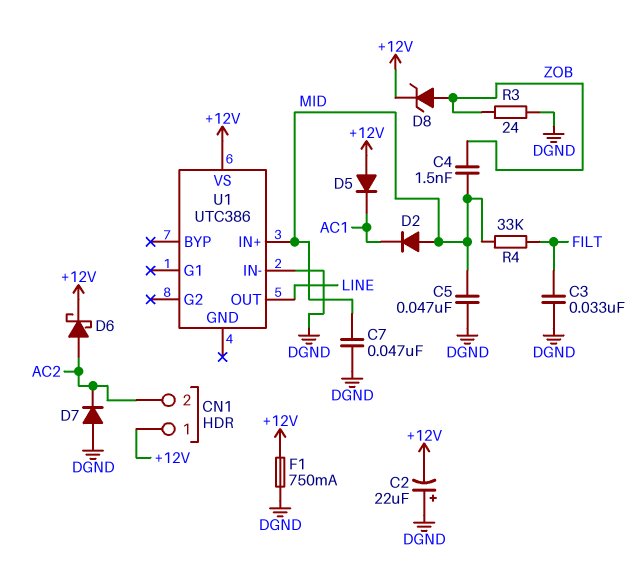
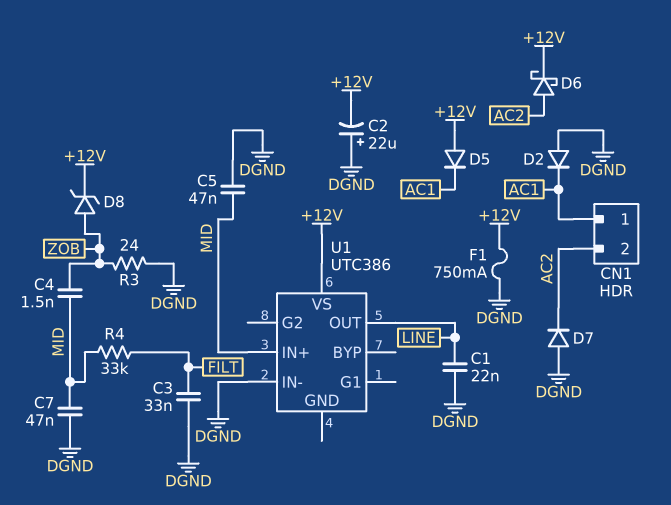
C1: none -> 22nF (DGND, LINE)
CN1 pin 1: +12V -> AC1
D2: diode (A MID, K AC1) -> diode (A DGND, K AC1)

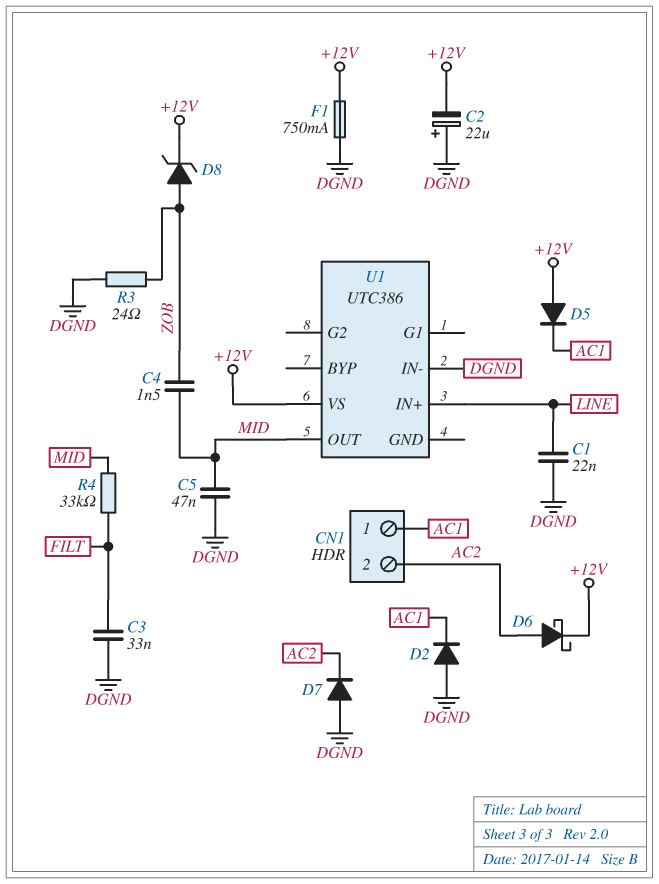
C7: 47nF (DGND, MID) -> none
U1 pin IN+: MID -> LINE
U1 pin OUT: LINE -> MID

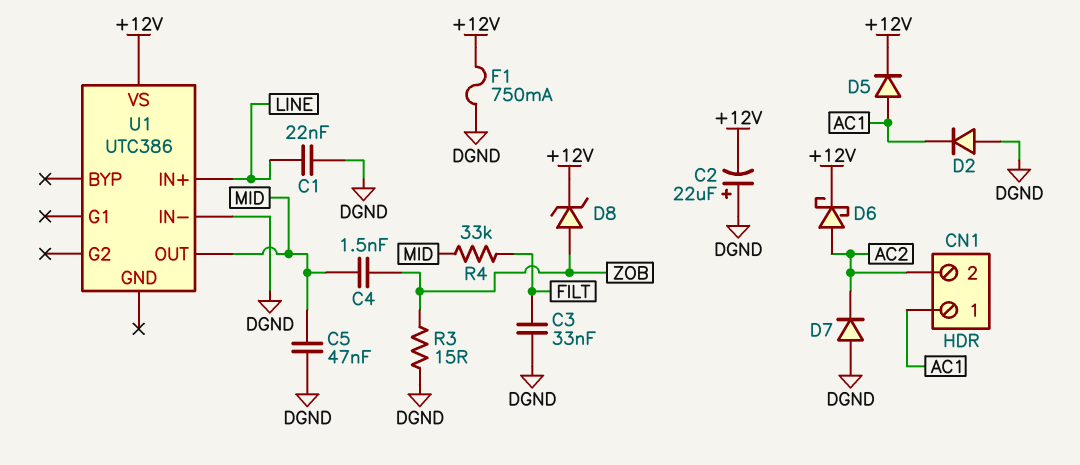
D5: diode (A +12V, K AC1) -> diode (A AC1, K +12V)
R3: 24 (DGND, ZOB) -> 15 (DGND, ZOB)

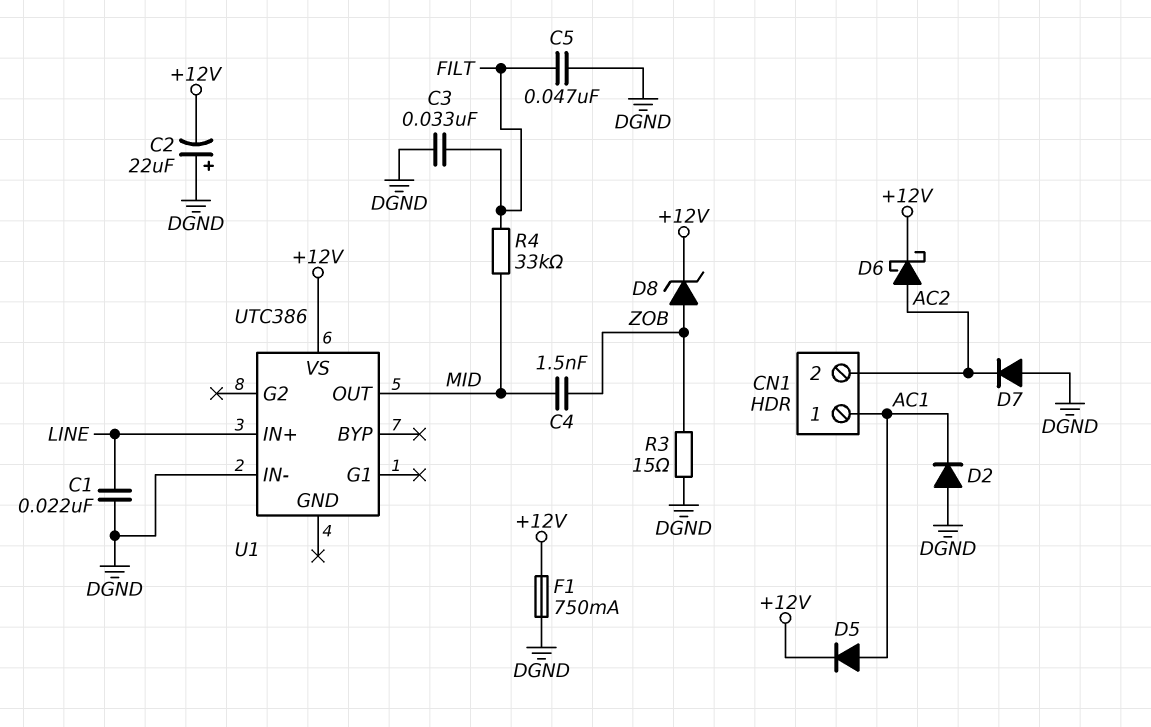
C5: 47nF (DGND, MID) -> 47nF (DGND, FILT)

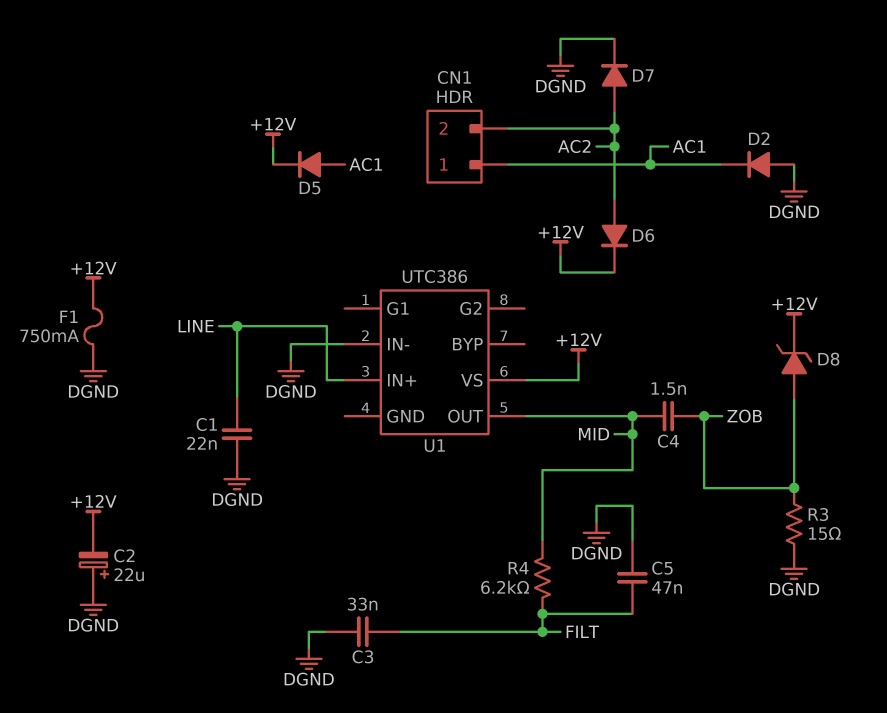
D6: schottky (A AC2, K +12V) -> diode (A AC2, K +12V)
D7: diode (A DGND, K AC2) -> diode (A AC2, K DGND)
R4: 33k (FILT, MID) -> 6.2k (FILT, MID)

